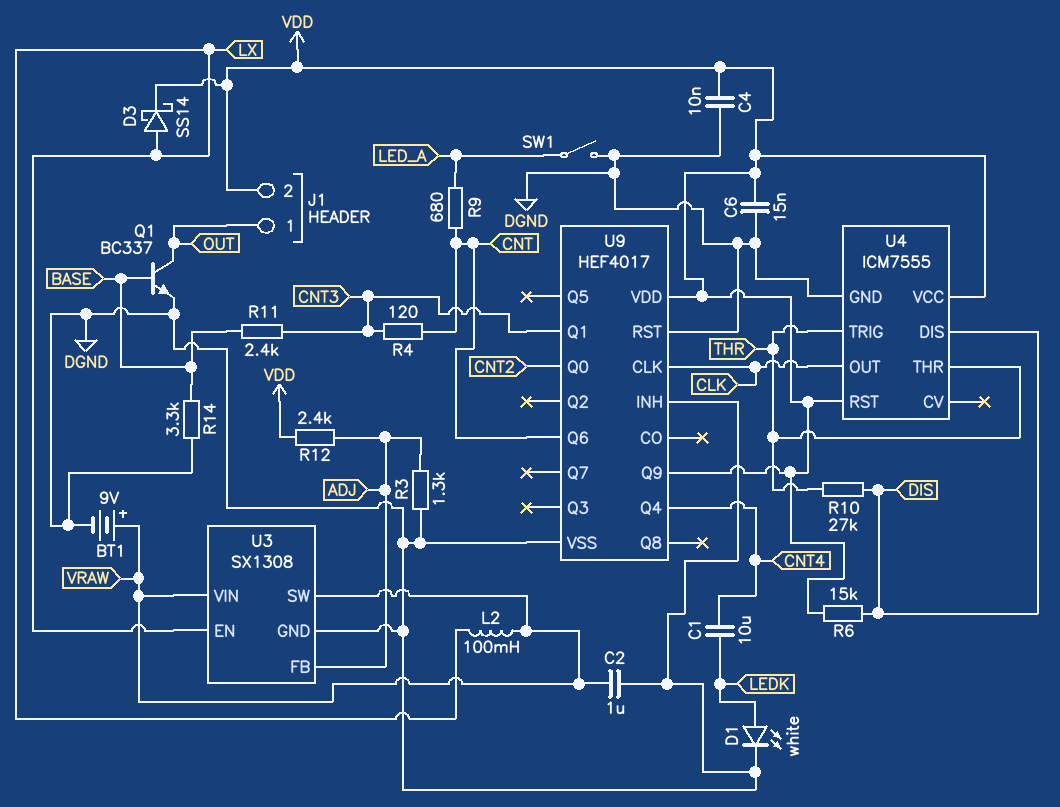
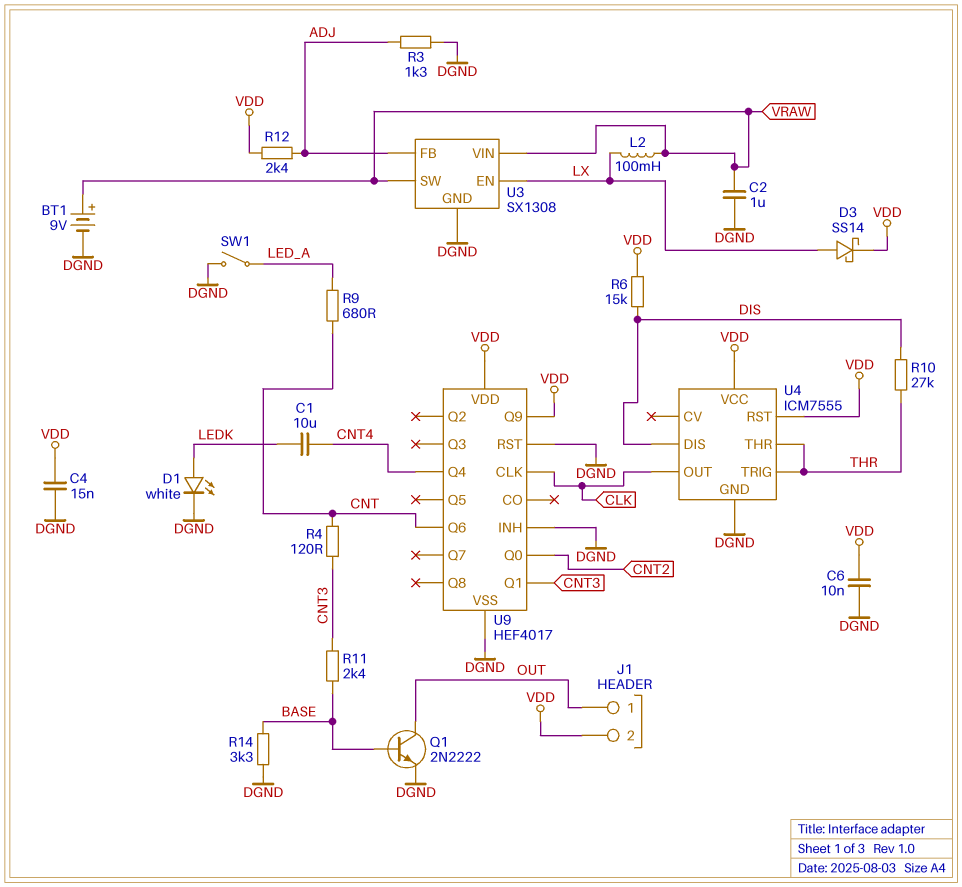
C4: 10nF (DGND, VDD) -> 15nF (DGND, VDD)
C6: 15nF (DGND, VDD) -> 10nF (DGND, VDD)
Q1: NPN BC337 (B BASE, C OUT, E DGND) -> NPN 2N2222 (B BASE, C OUT, E DGND)

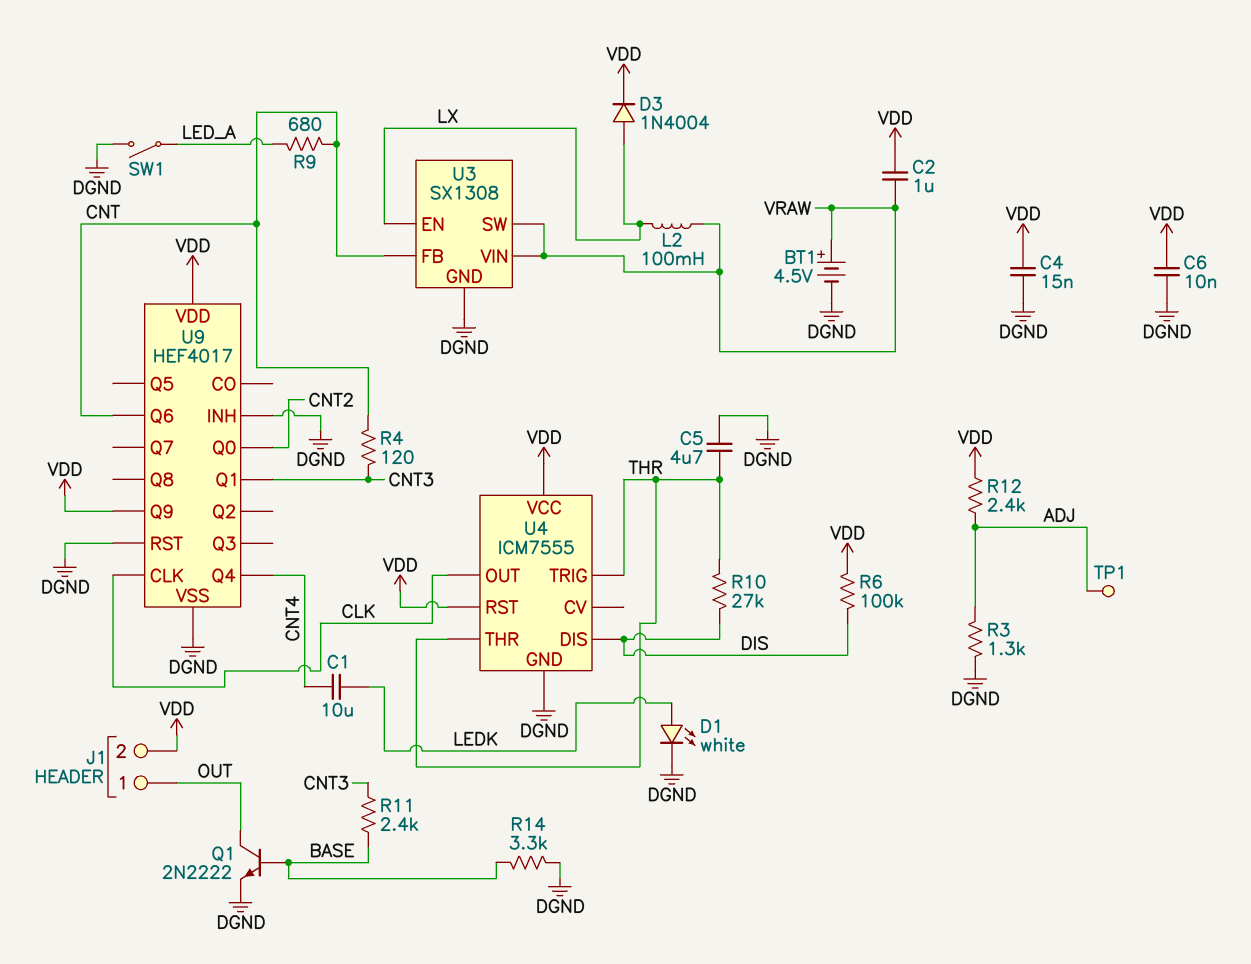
BT1: 9V (plus VRAW, minus DGND) -> 4.5V (plus VRAW, minus DGND)
C2: 1uF (DGND, VRAW) -> 1uF (VDD, VRAW)
C5: none -> 4.7uF (DGND, THR)
D3: schottky SS14 (A LX, K VDD) -> diode 1N4004 (A LX, K VDD)
R6: 15k (DIS, VDD) -> 100k (DIS, VDD)
TP1: none -> test point (ADJ)
U3 pin FB: ADJ -> CNT

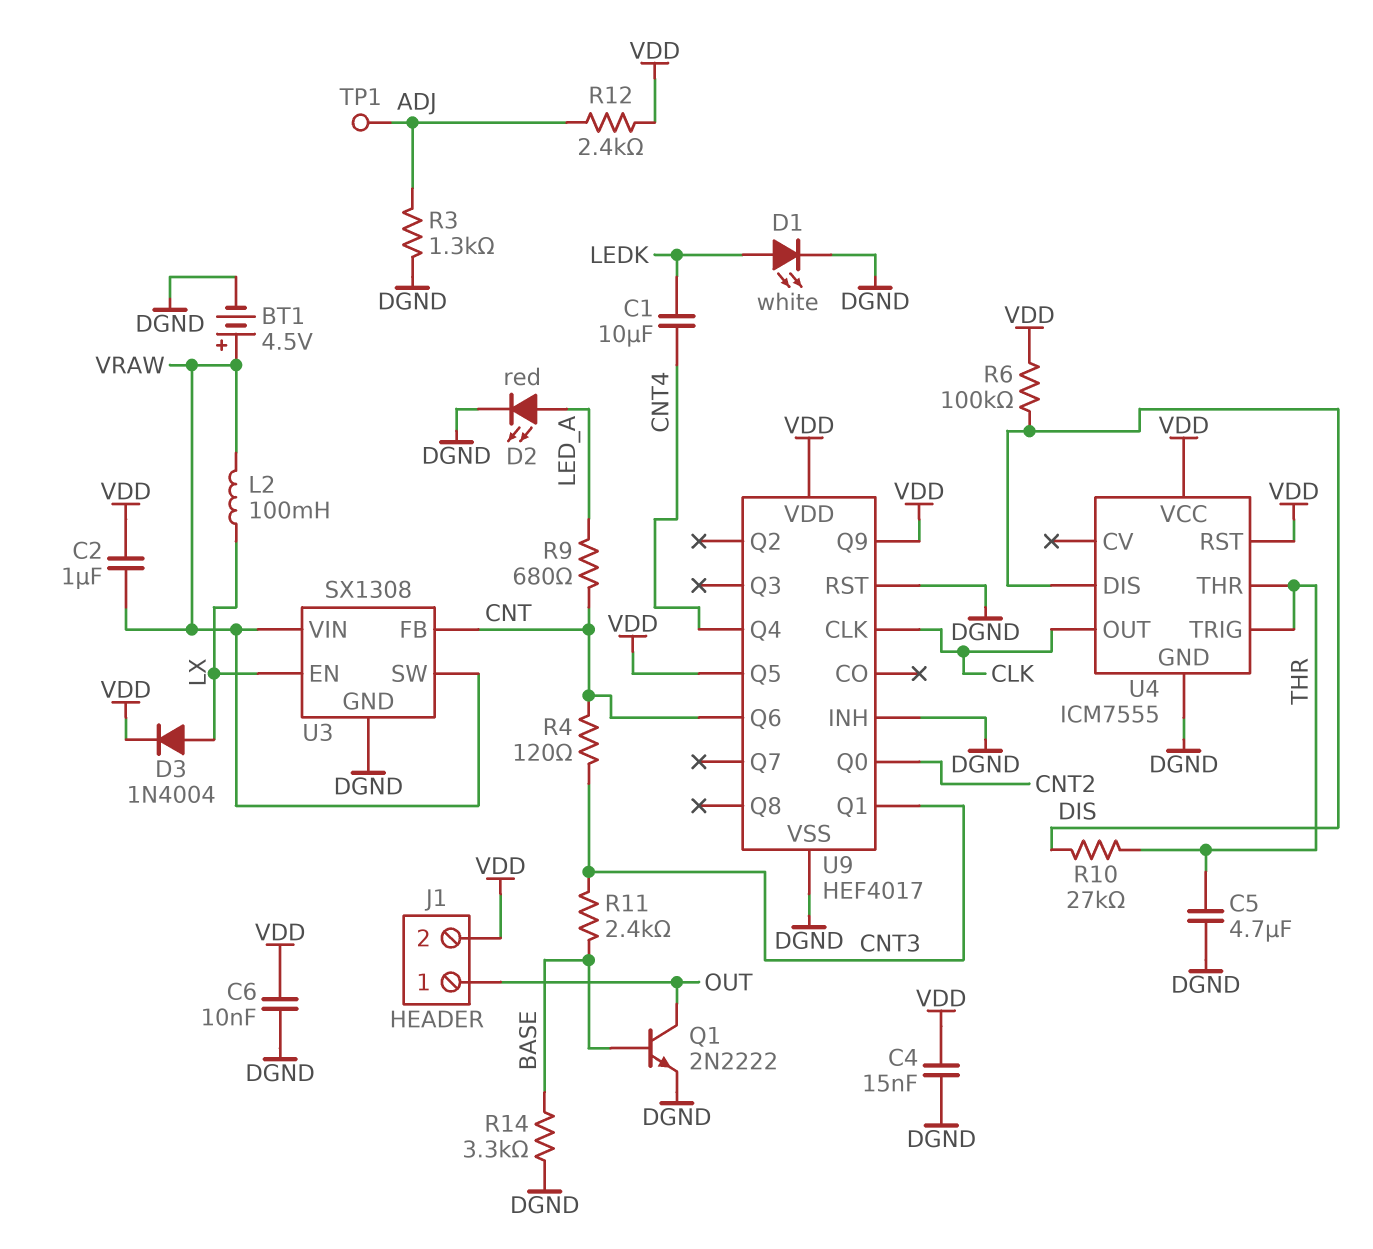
D2: none -> LED red (A LED_A, K DGND)
SW1: switch (DGND, LED_A) -> none
U9 pin Q5: none -> VDD

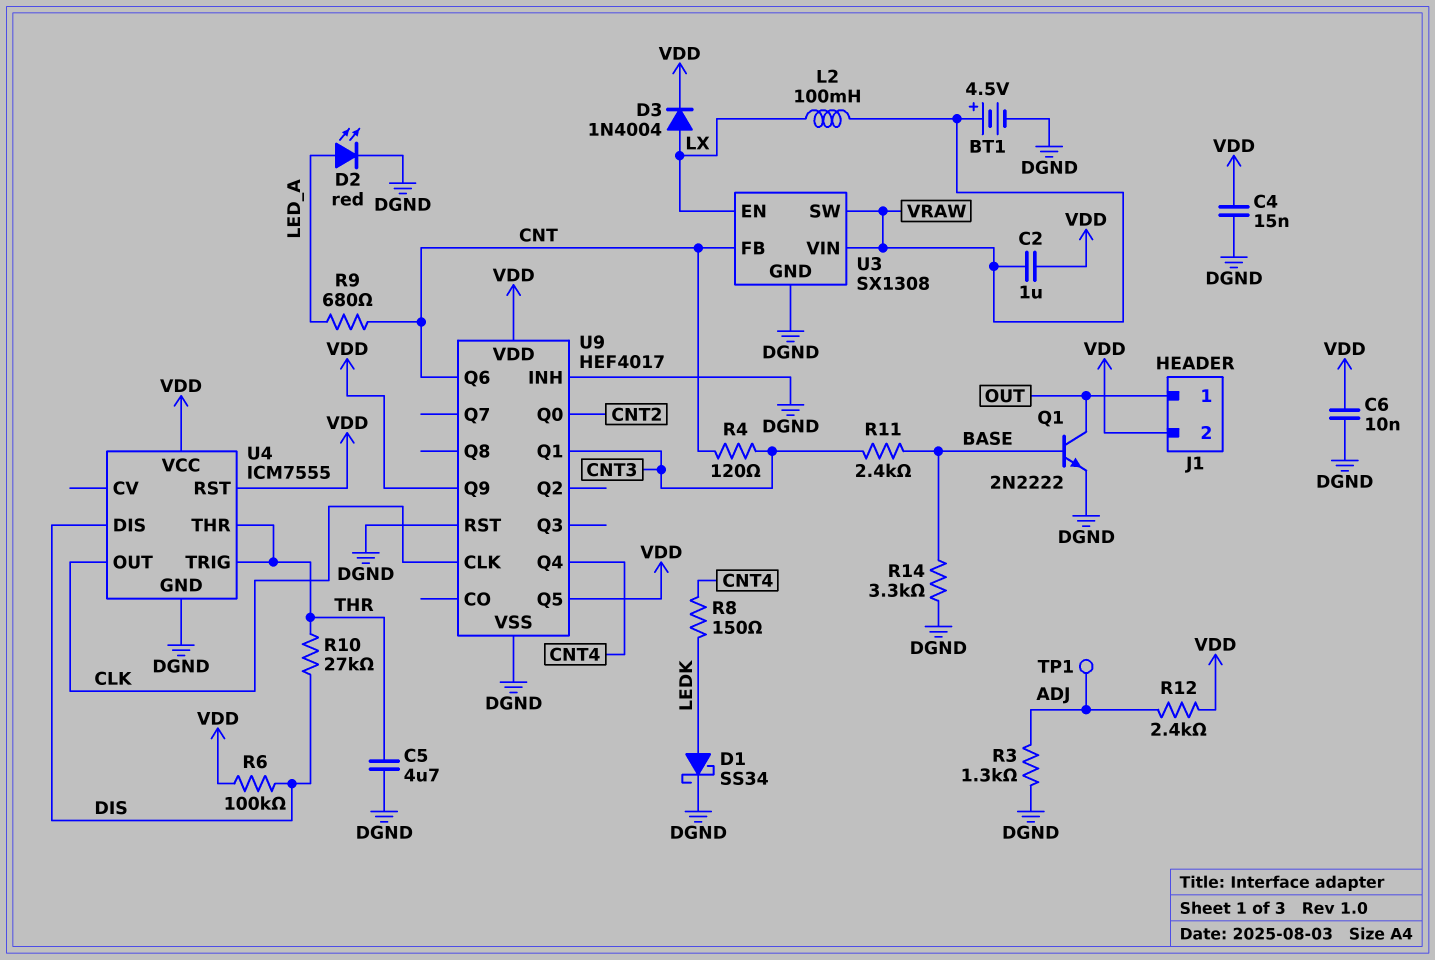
C1: 10uF (CNT4, LEDK) -> none
D1: LED white (A LEDK, K DGND) -> schottky SS34 (A LEDK, K DGND)
R8: none -> 150 (CNT4, LEDK)

